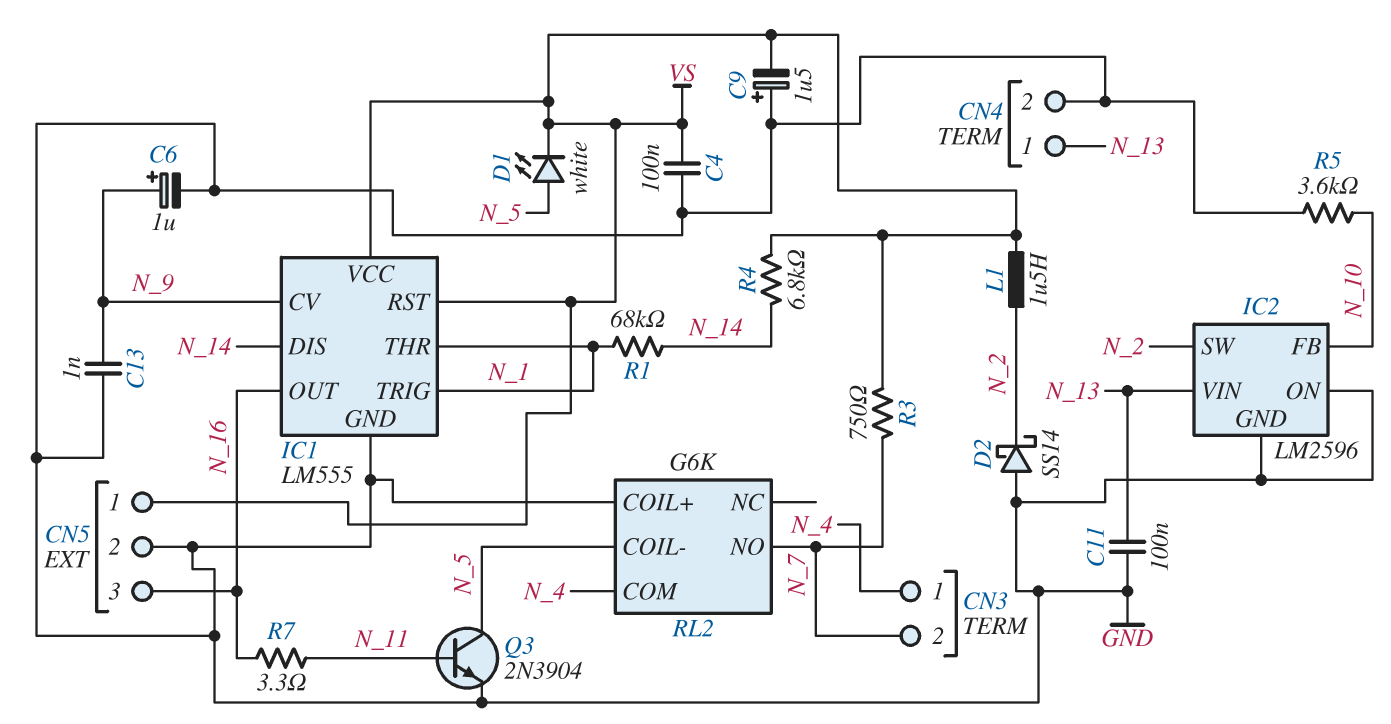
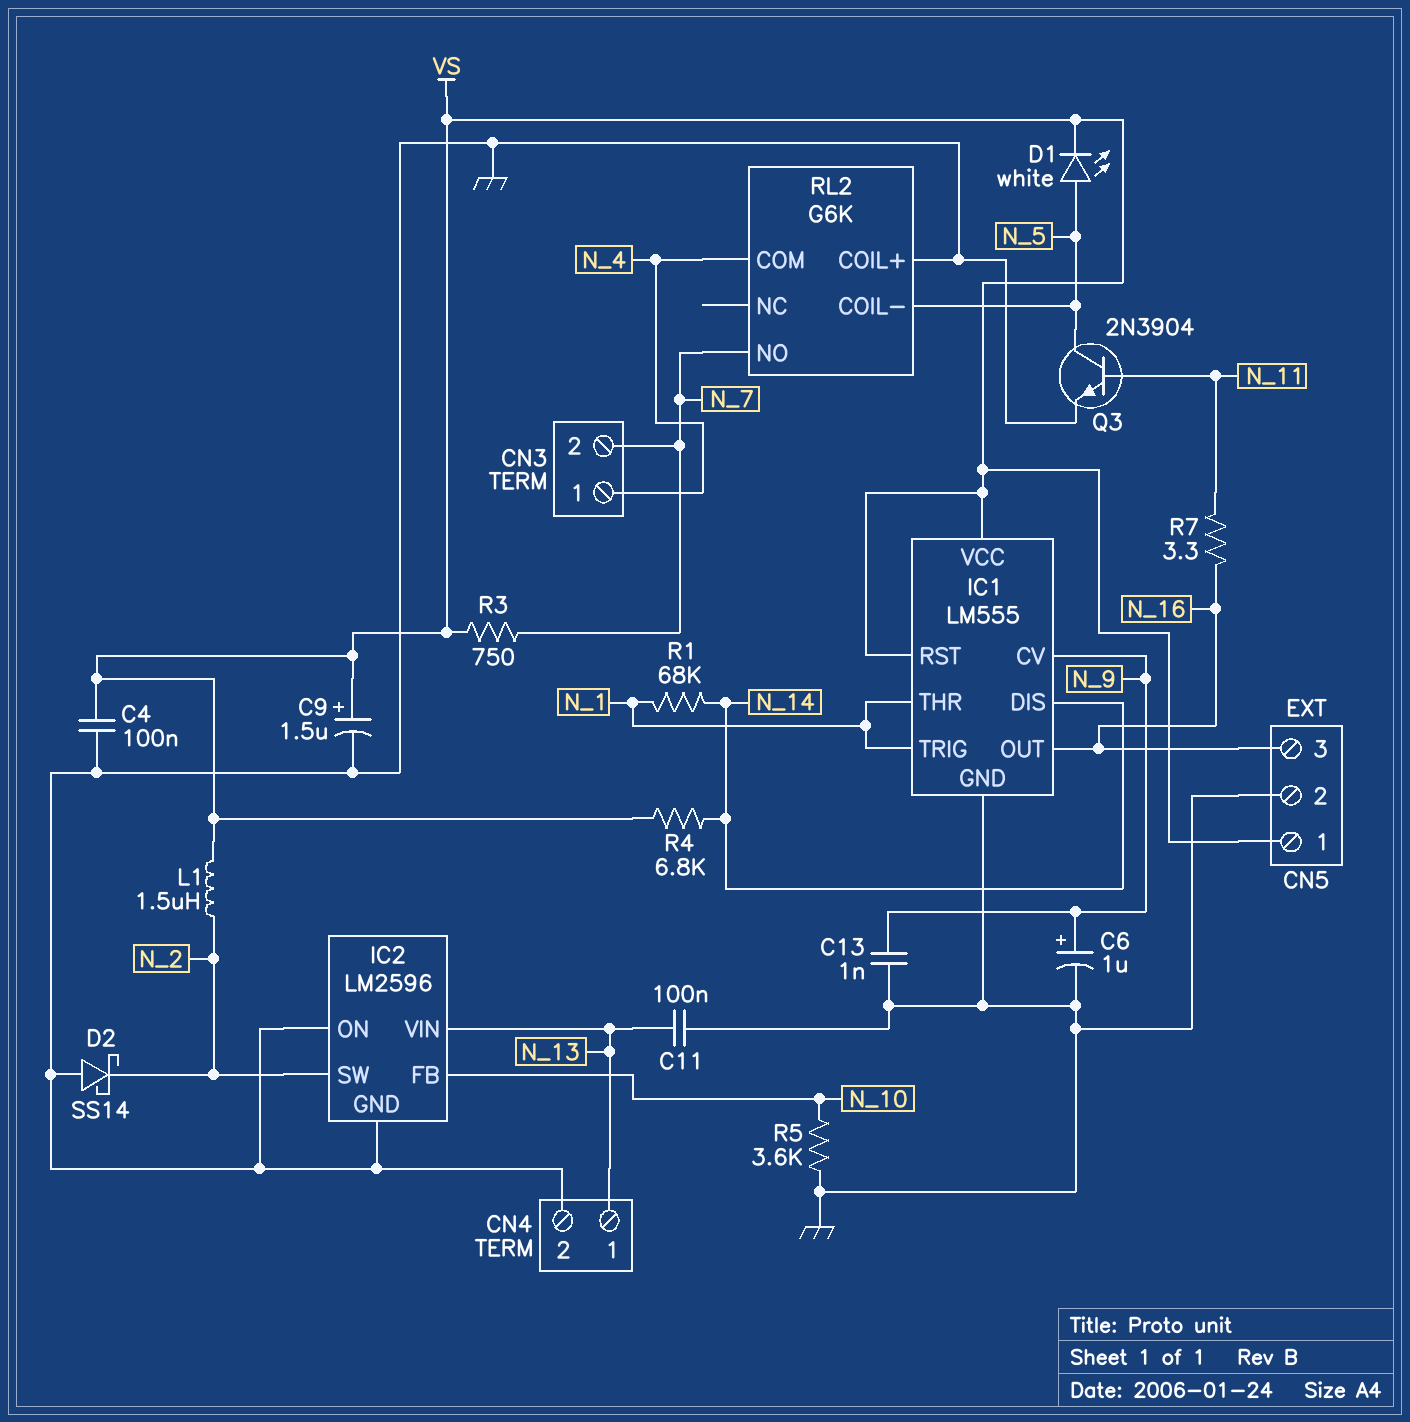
C9: 1.5uF (plus GND, minus VS) -> 1.5uF (plus VS, minus GND)

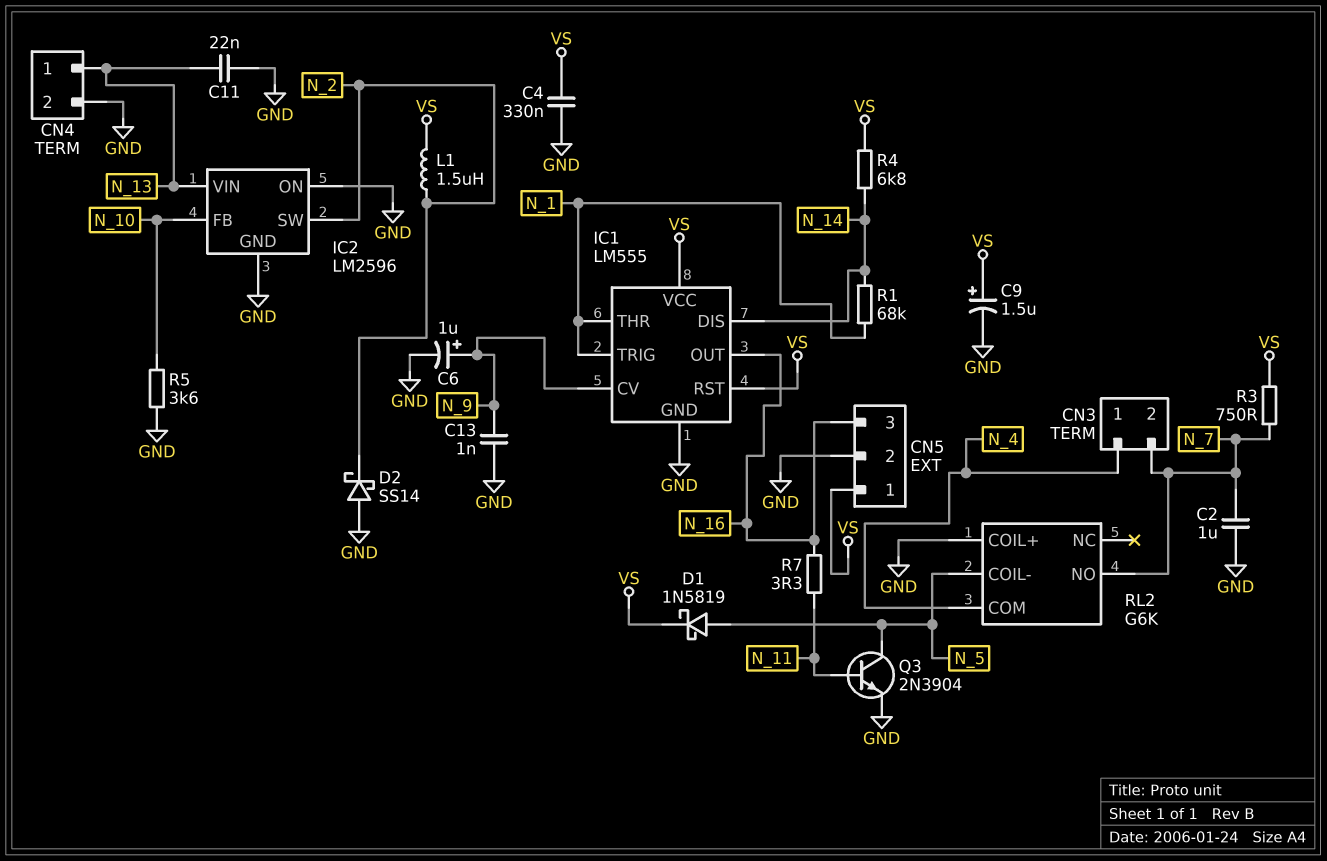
C2: none -> 1uF (GND, N_7)
C4: 100nF (GND, VS) -> 330nF (GND, VS)
C11: 100nF (GND, N_13) -> 22nF (GND, N_13)
D1: LED white (A N_5, K VS) -> schottky 1N5819 (A N_5, K VS)

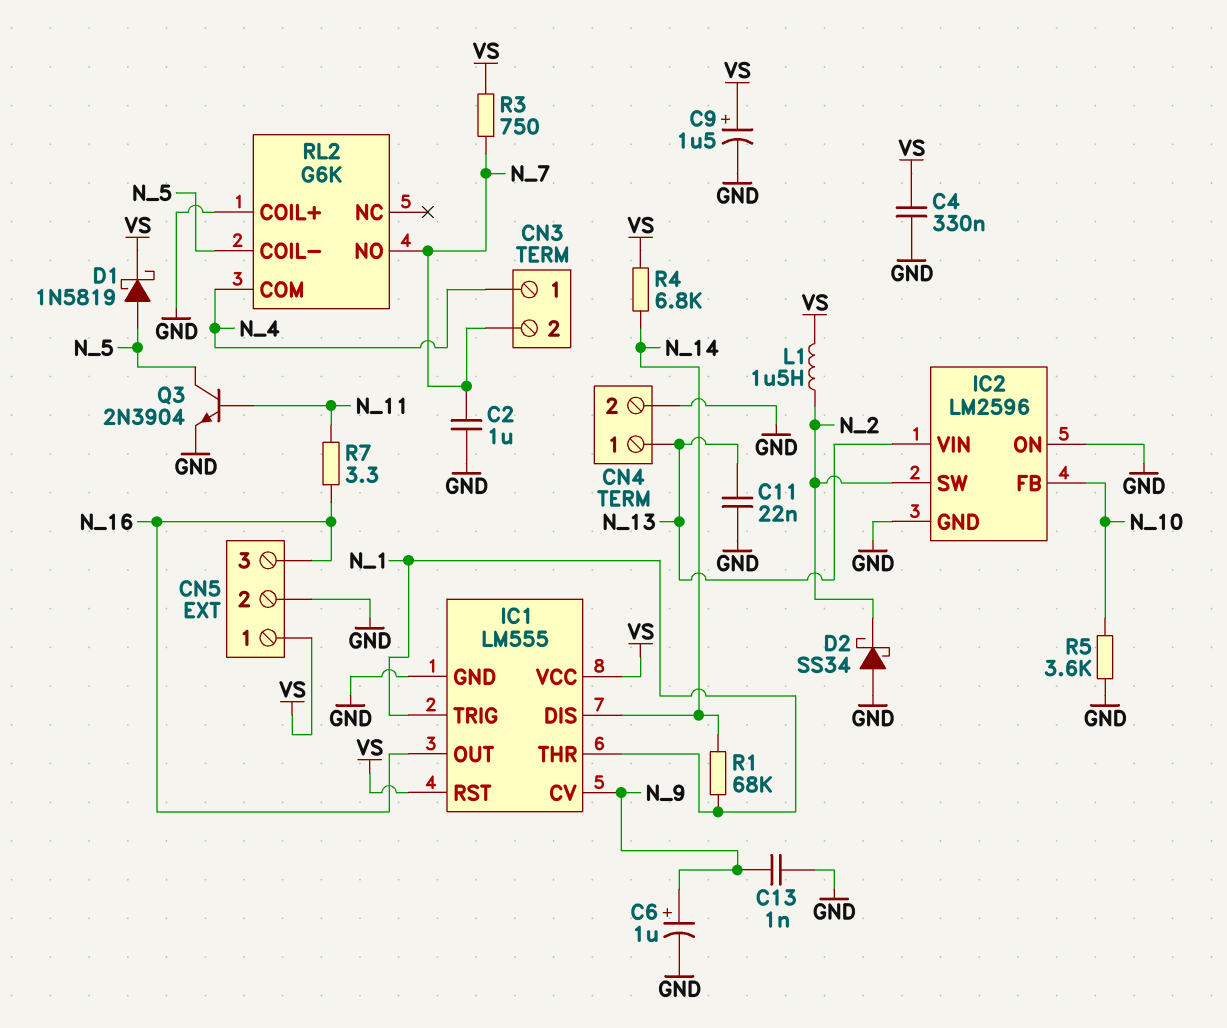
D2: schottky SS14 (A GND, K N_2) -> schottky SS34 (A GND, K N_2)

